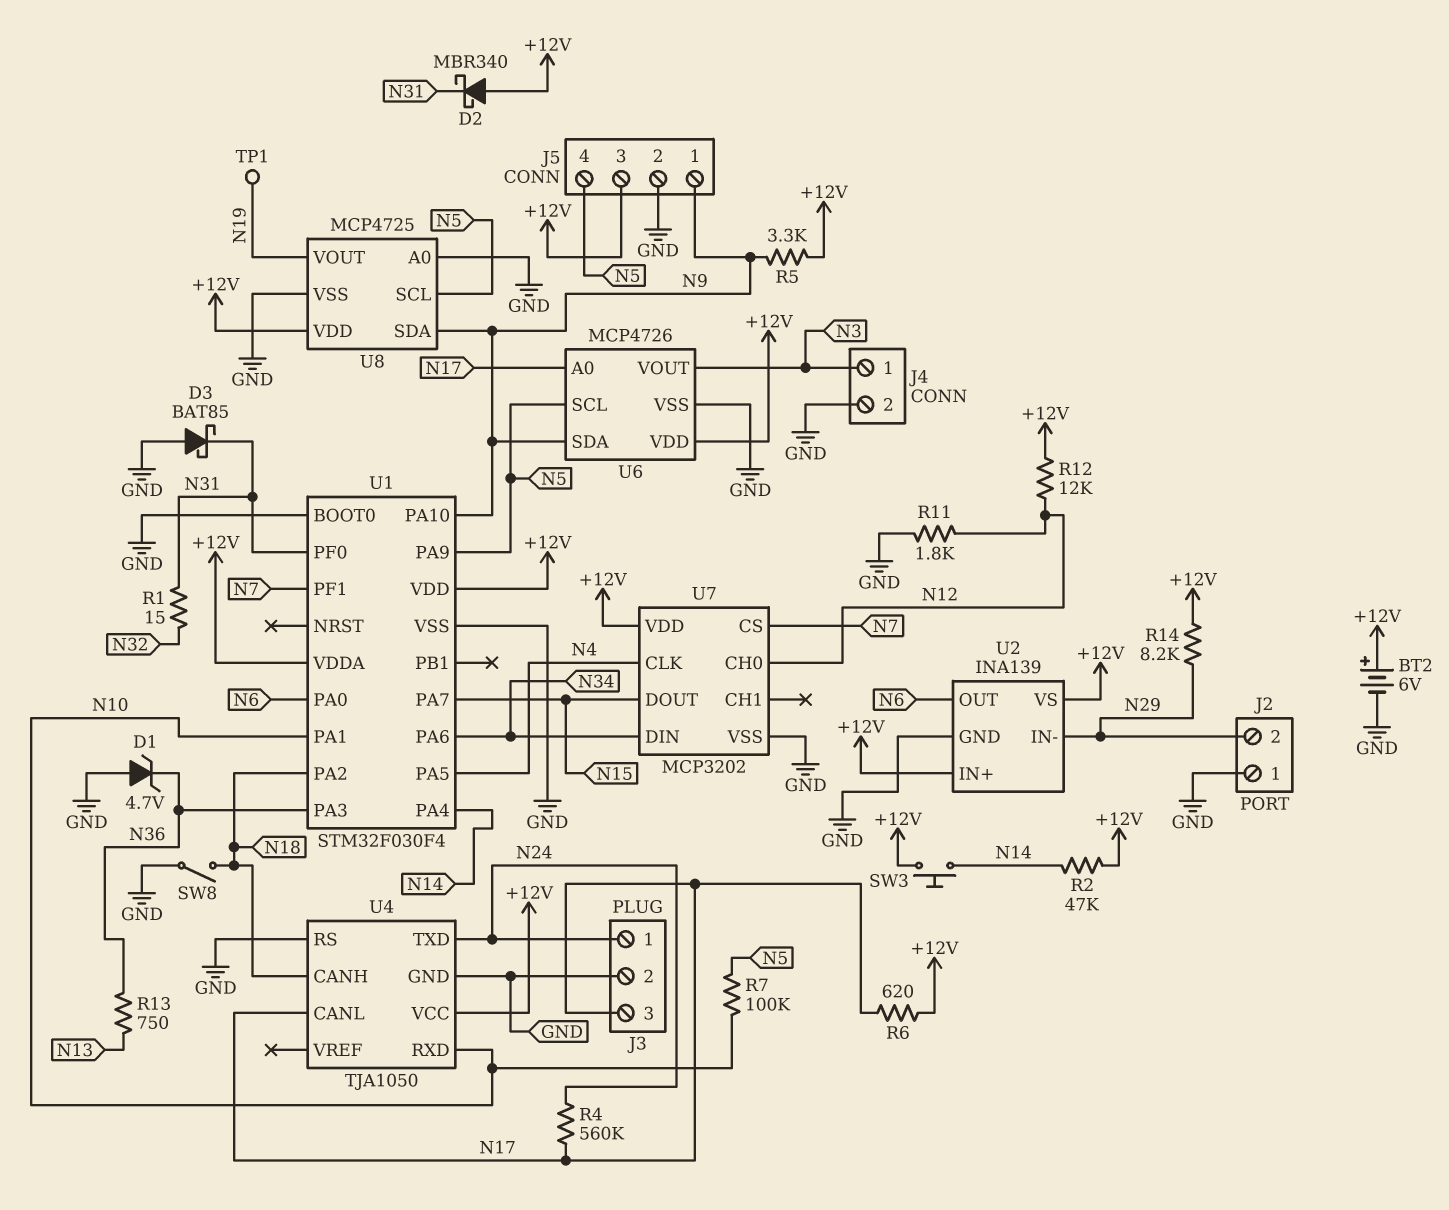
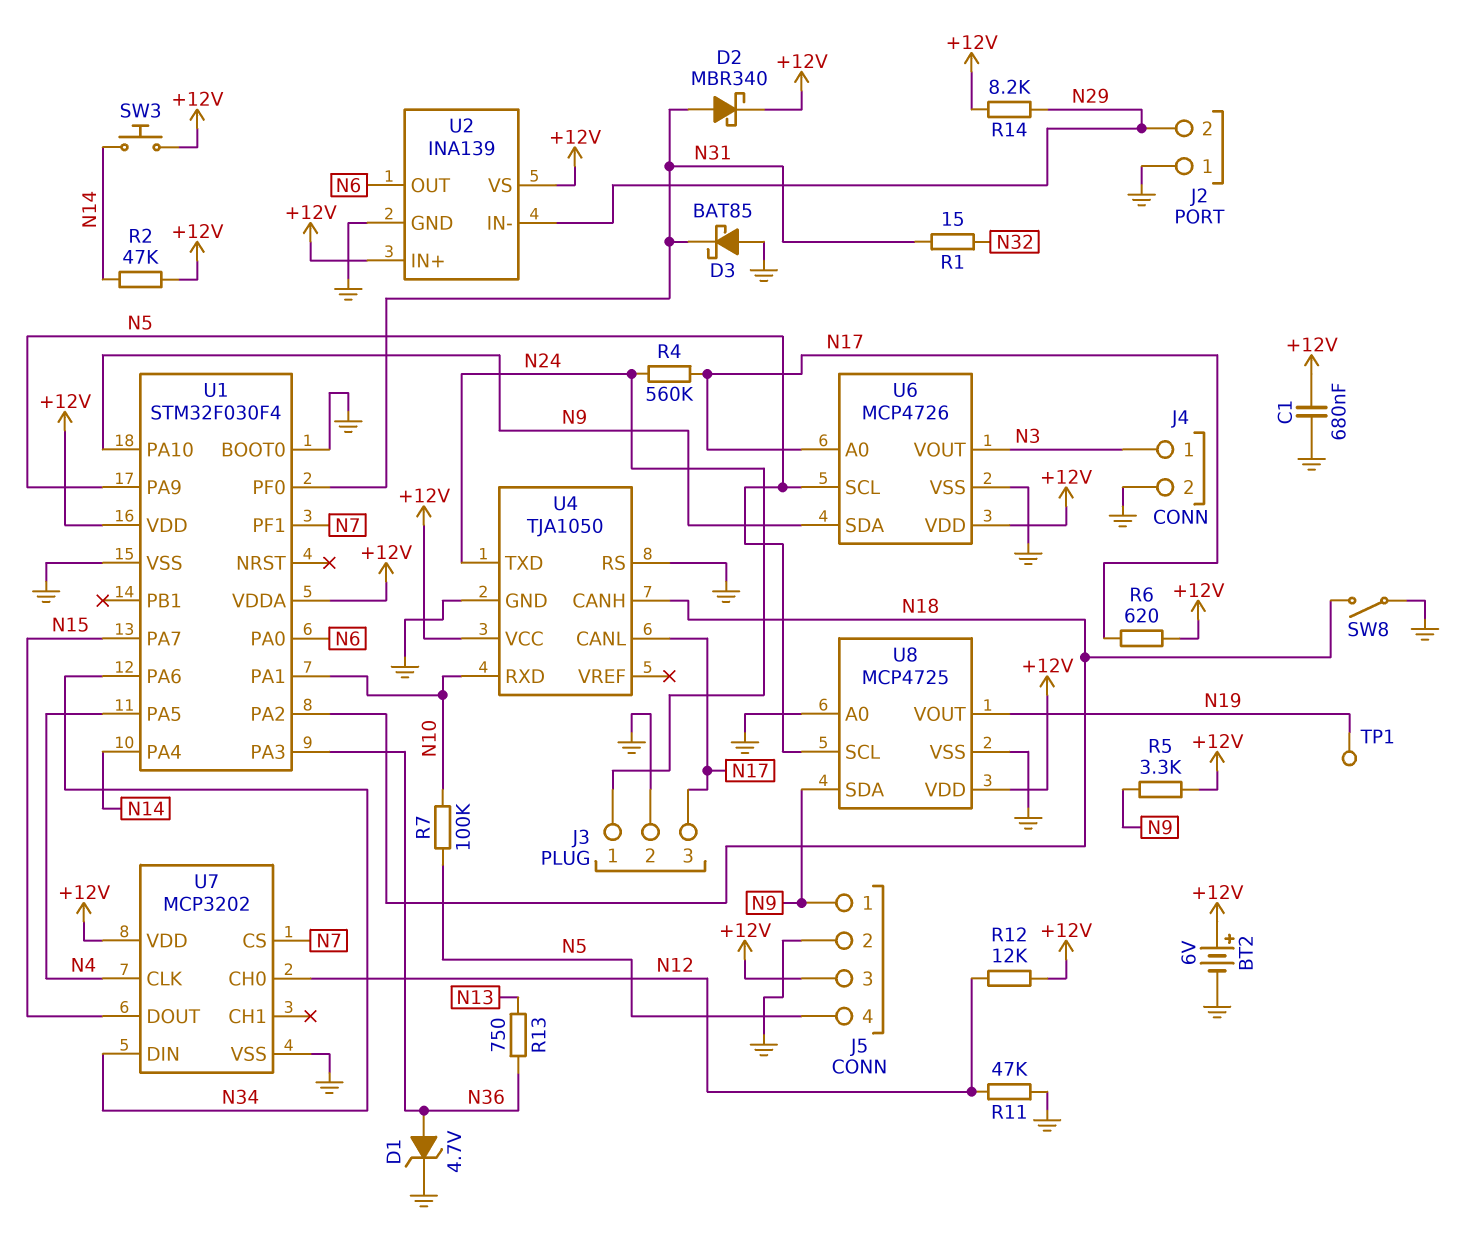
C1: none -> 680nF (+12V, GND)
D1: zener 4.7V (A GND, K N36) -> zener 4.7V (A N36, K GND)
D2: schottky MBR340 (A +12V, K N31) -> schottky MBR340 (A N31, K +12V)
R11: 1.8k (GND, N12) -> 47k (GND, N12)

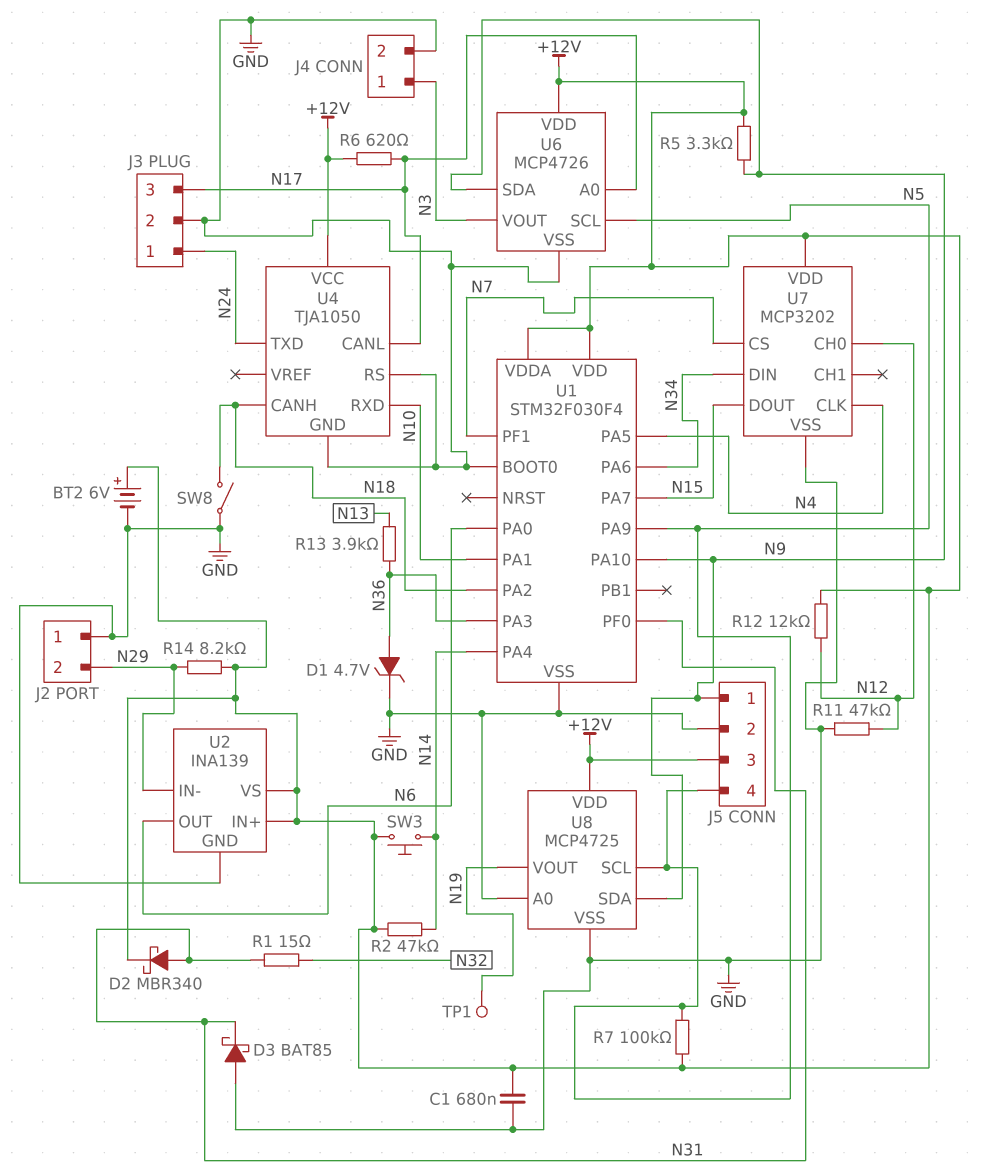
R4: 560k (N17, N24) -> none
R7: 100k (N5, N10) -> 100k (+12V, N5)
R13: 750 (N13, N36) -> 3.9k (N13, N36)

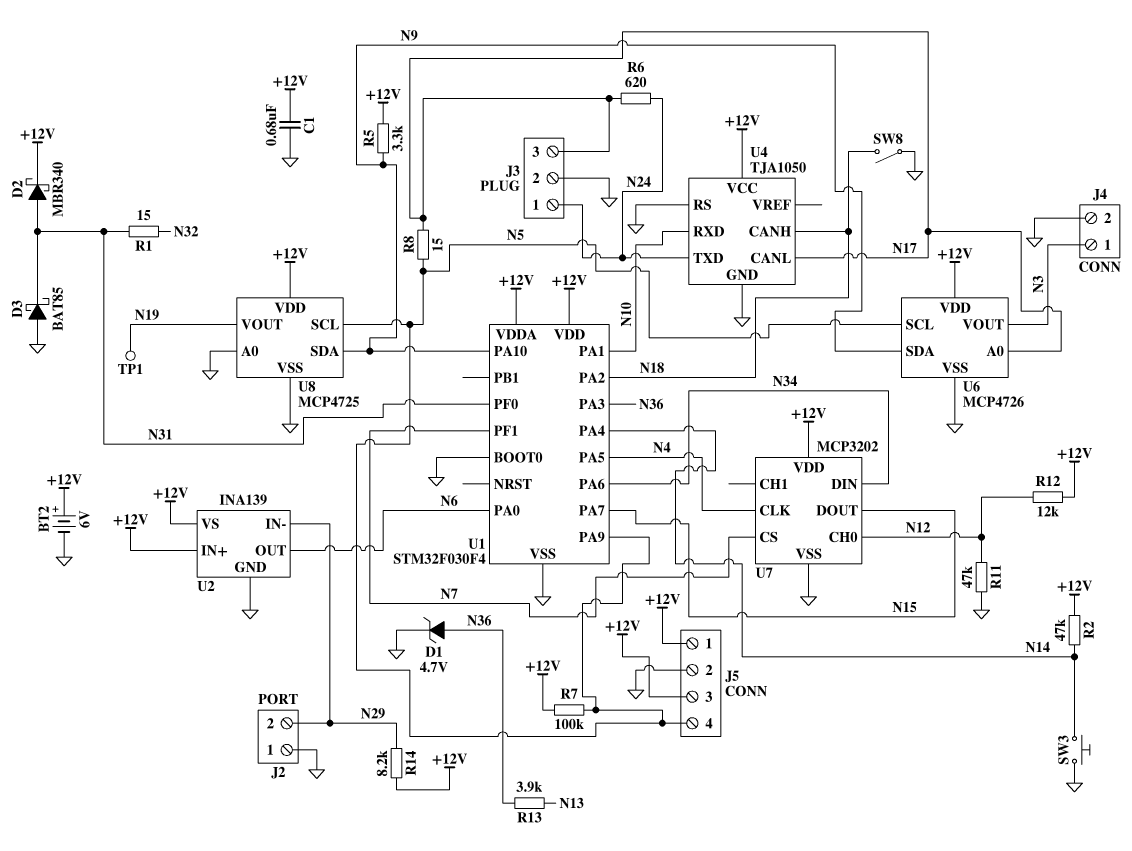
J5 pin 1: N9 -> +12V
R6: 620 (+12V, N17) -> 620 (N17, N24)
R8: none -> 15 (N5, N17)
SW3: button (+12V, N14) -> button (GND, N14)

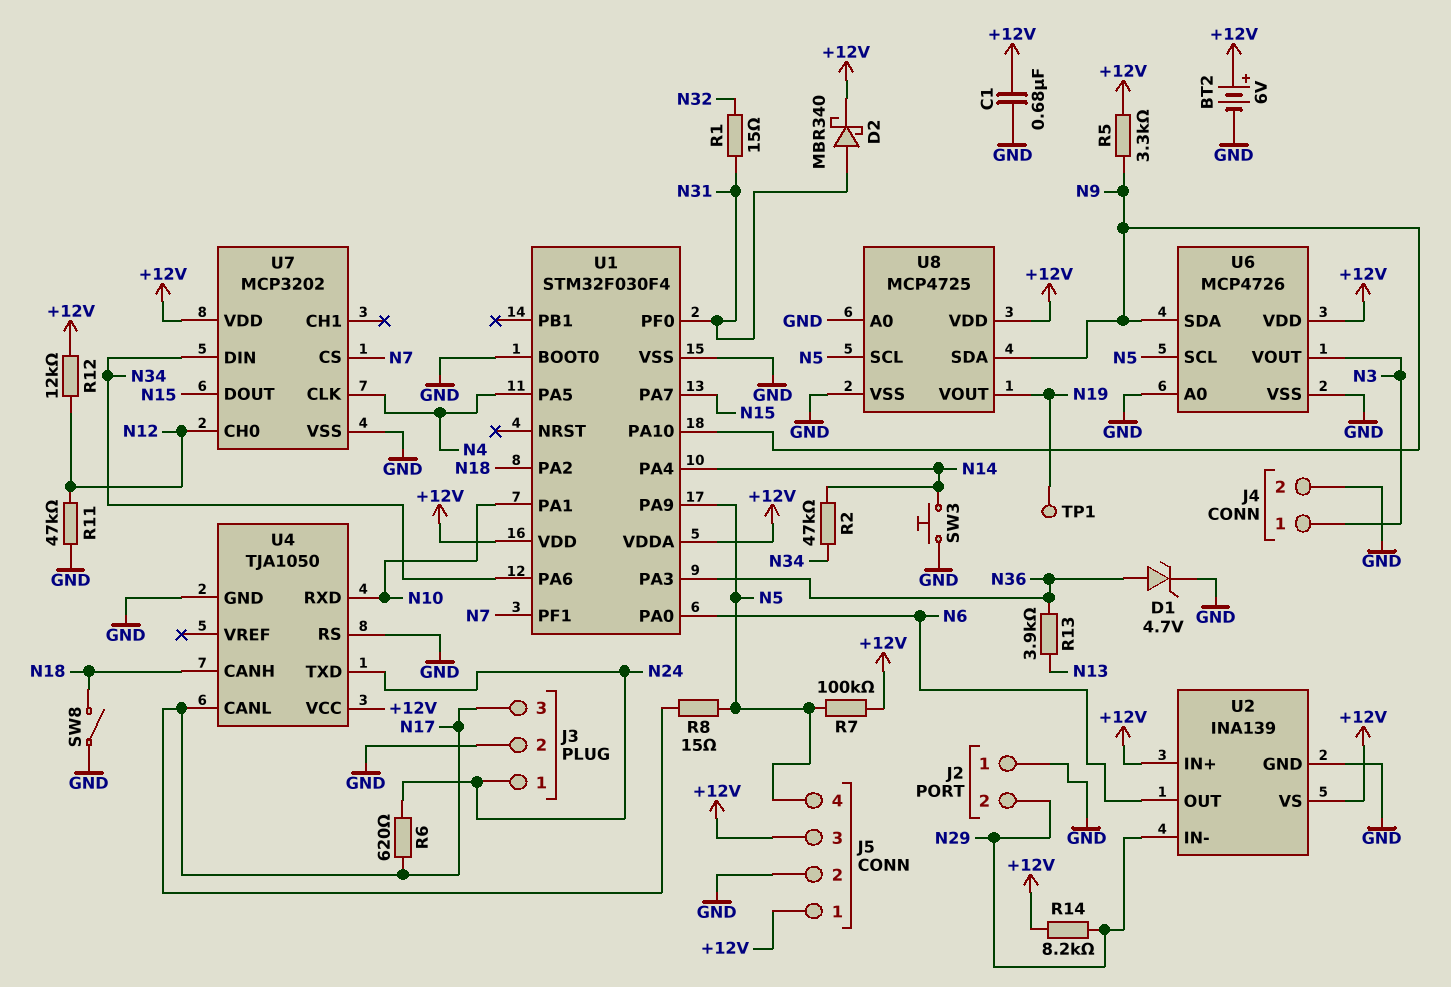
D3: schottky BAT85 (A GND, K N31) -> none
R2: 47k (+12V, N14) -> 47k (N14, N34)
U6 pin A0: N17 -> GND

